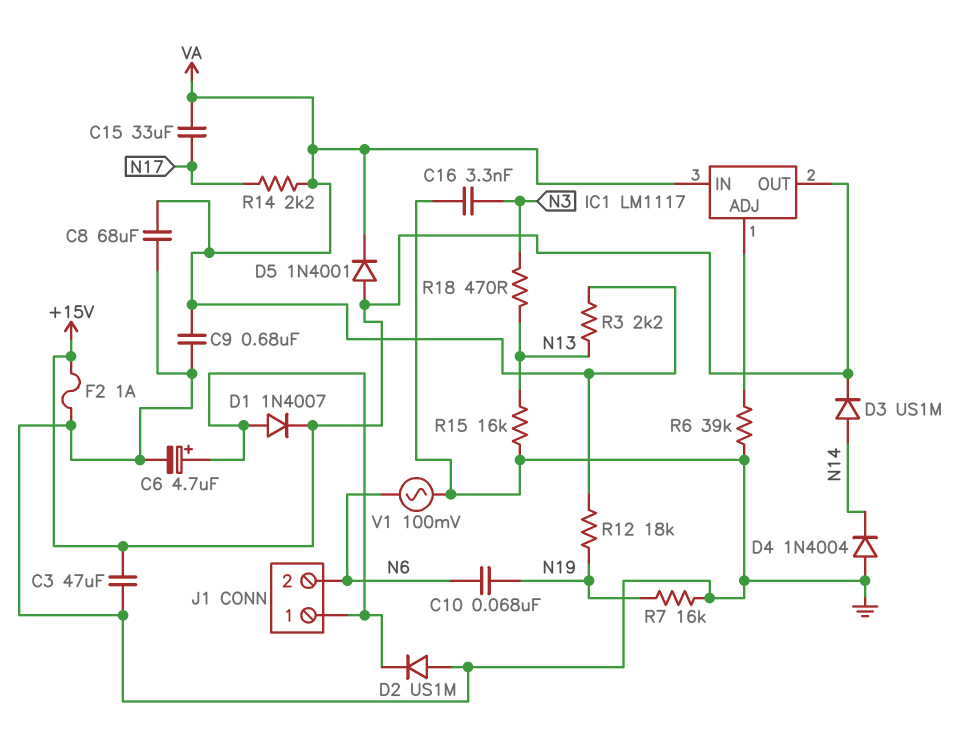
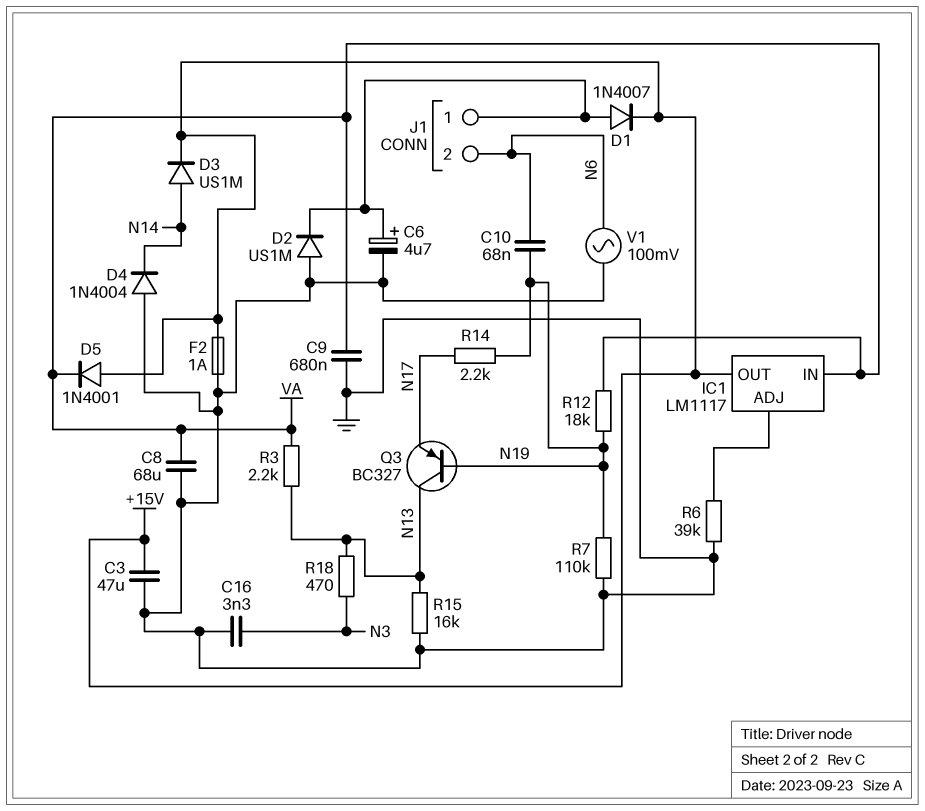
C15: 33uF (N17, VA) -> none
Q3: none -> PNP BC327 (B N19, C N13, E N17)
R7: 16k (GND, N19) -> 110k (GND, N19)
R14: 2.2k (N17, VA) -> 2.2k (N17, N19)

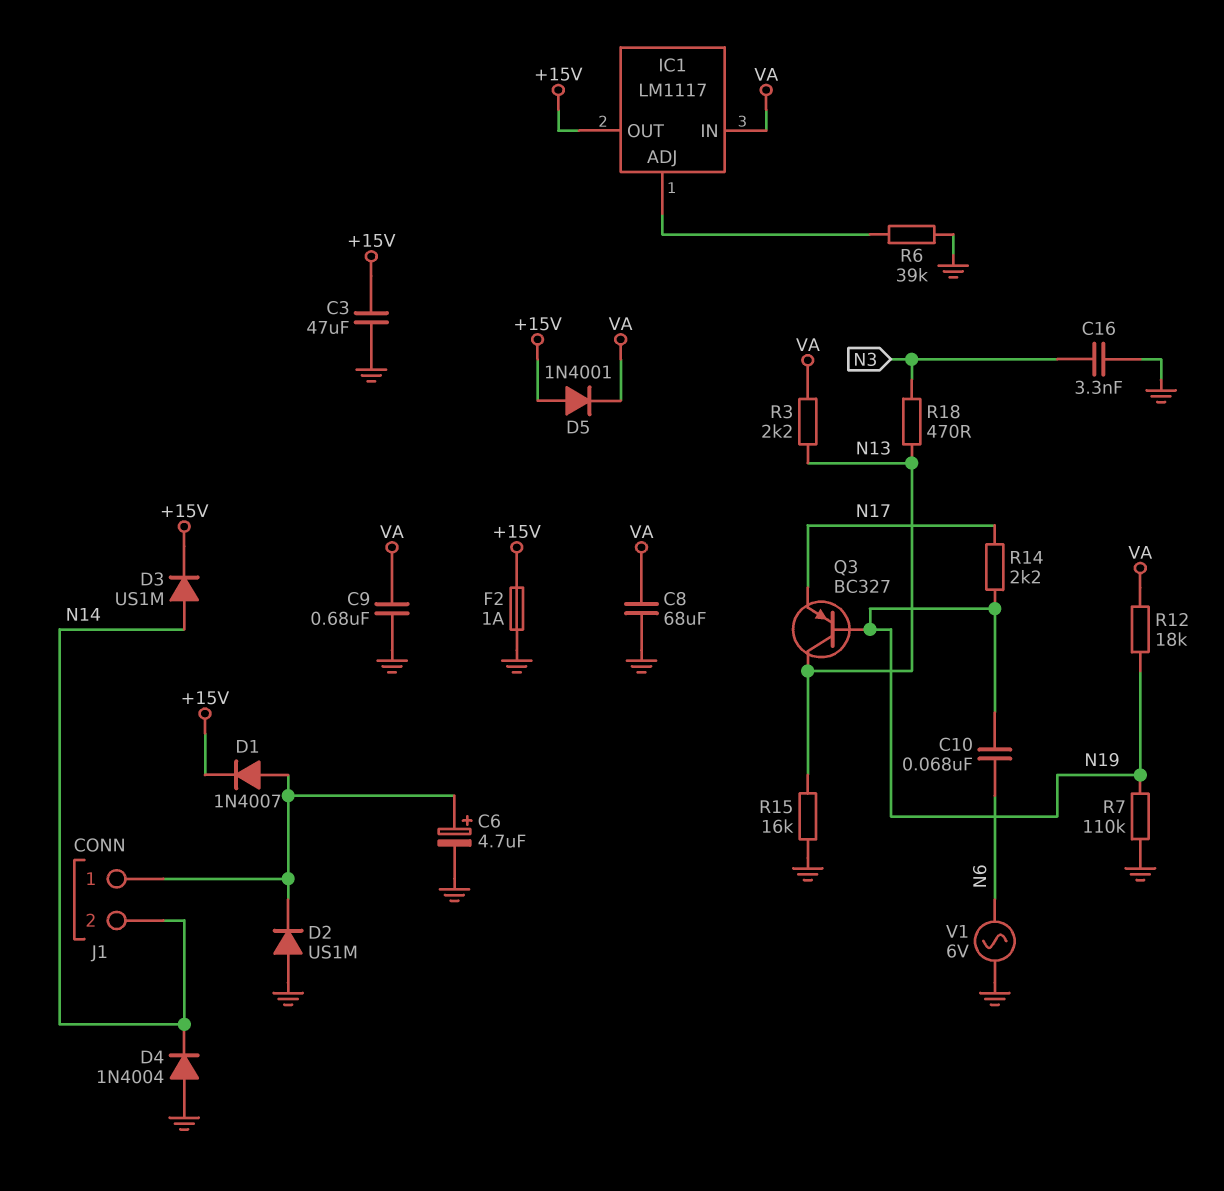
J1 pin 2: N6 -> N14
V1: AC 100mV (GND, N6) -> AC 6V (GND, N6)

